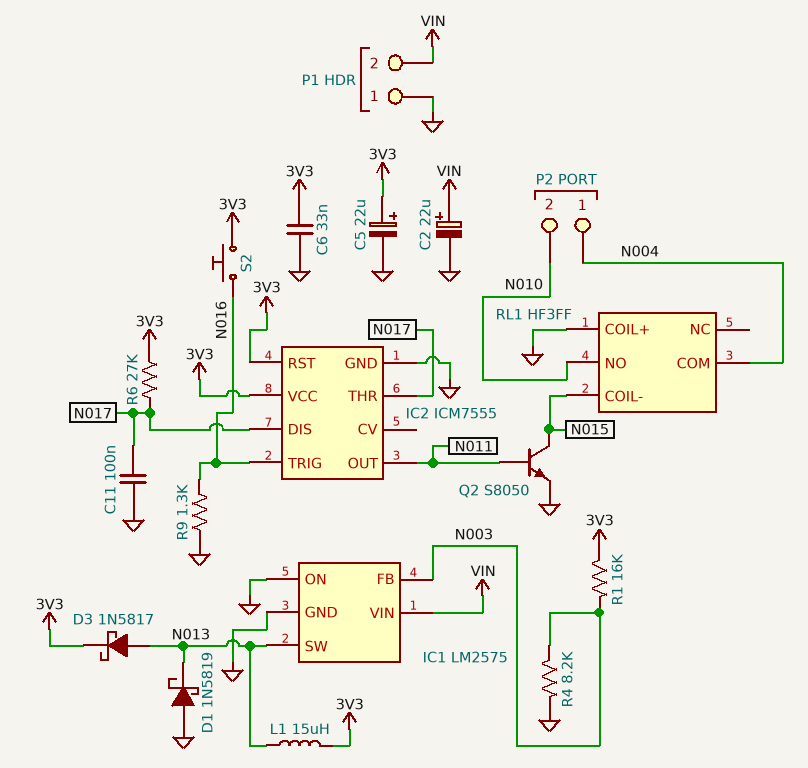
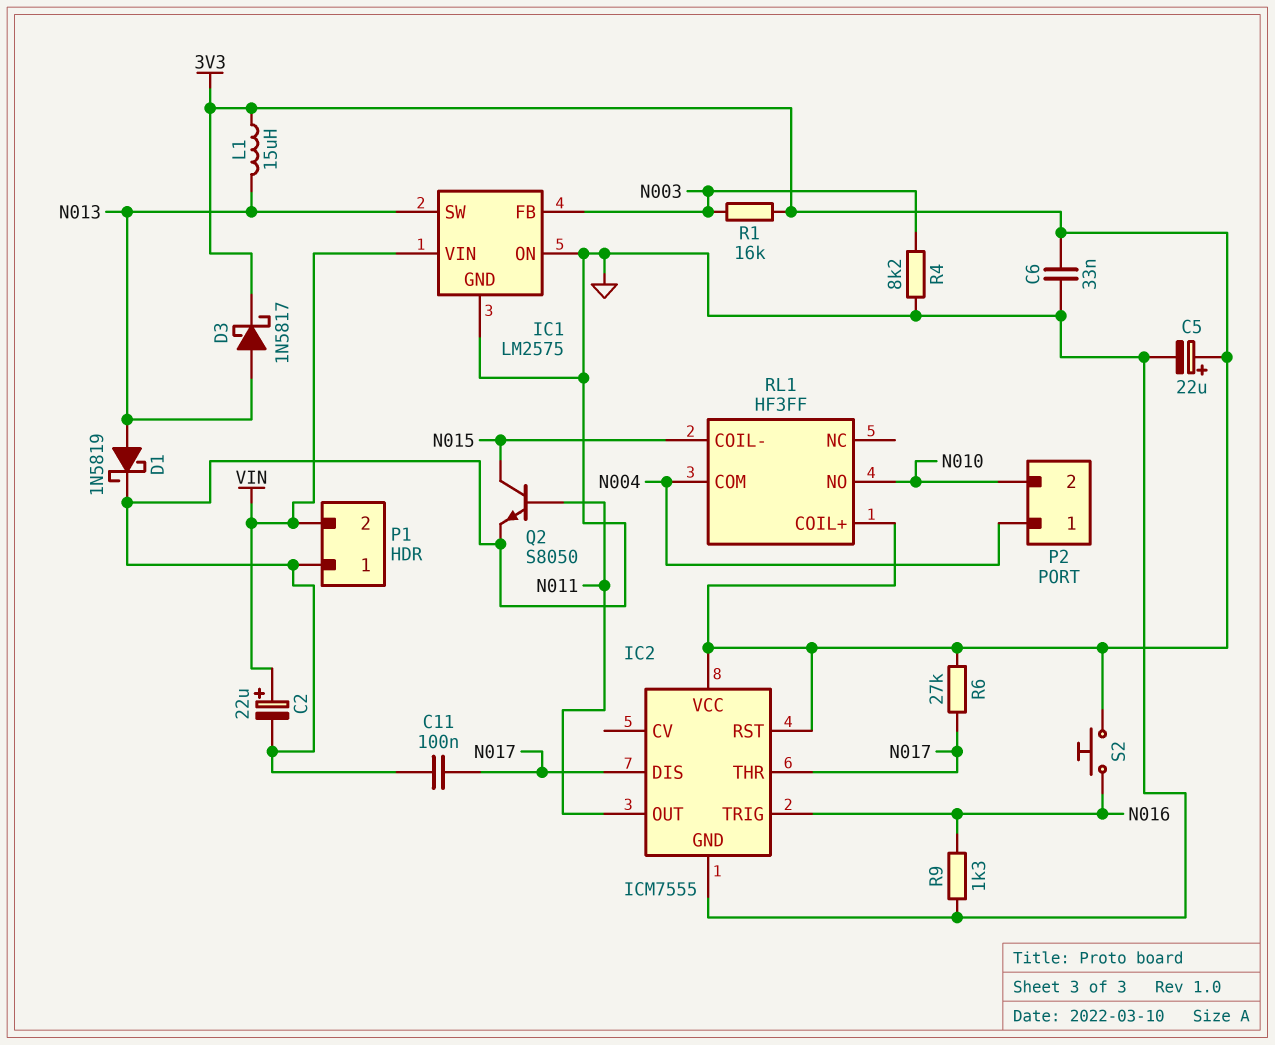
D1: schottky 1N5819 (A GND, K N013) -> schottky 1N5819 (A N013, K GND)
RL1 pin COIL+: GND -> 3V3

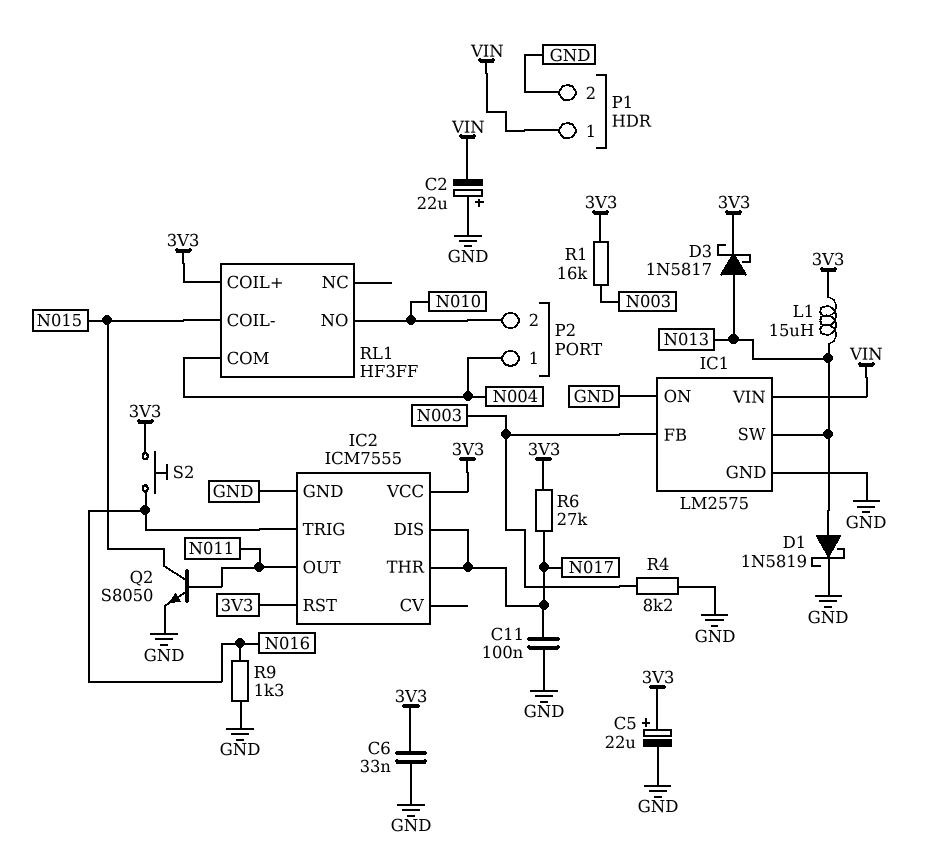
C2: 22uF (plus VIN, minus GND) -> 22uF (plus GND, minus VIN)
P1 pin 1: GND -> VIN
P1 pin 2: VIN -> GND

